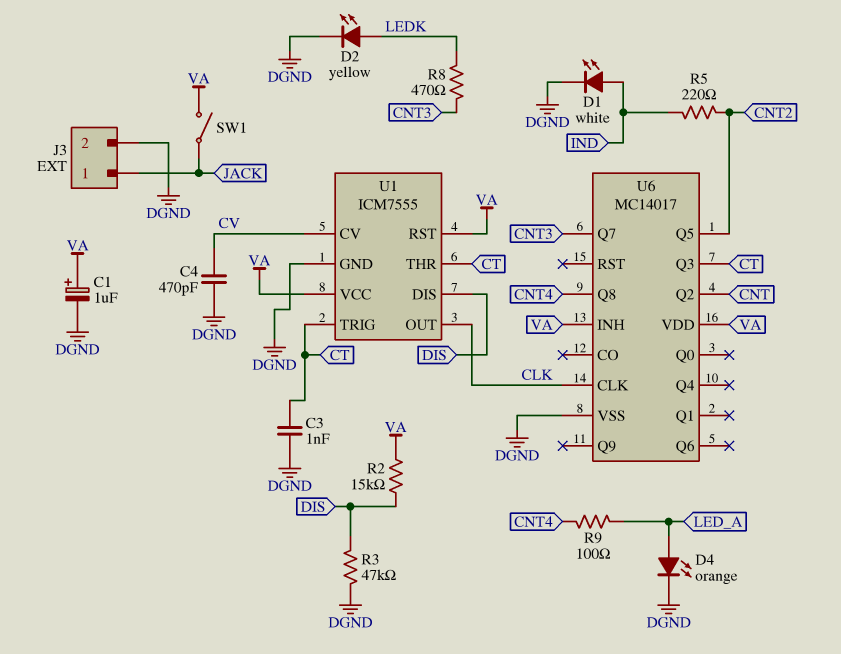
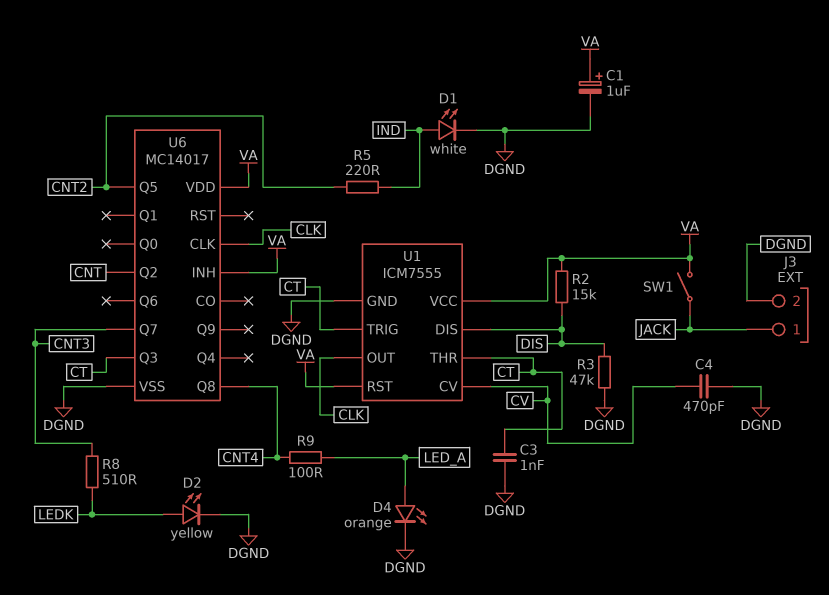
R8: 470 (CNT3, LEDK) -> 510 (CNT3, LEDK)

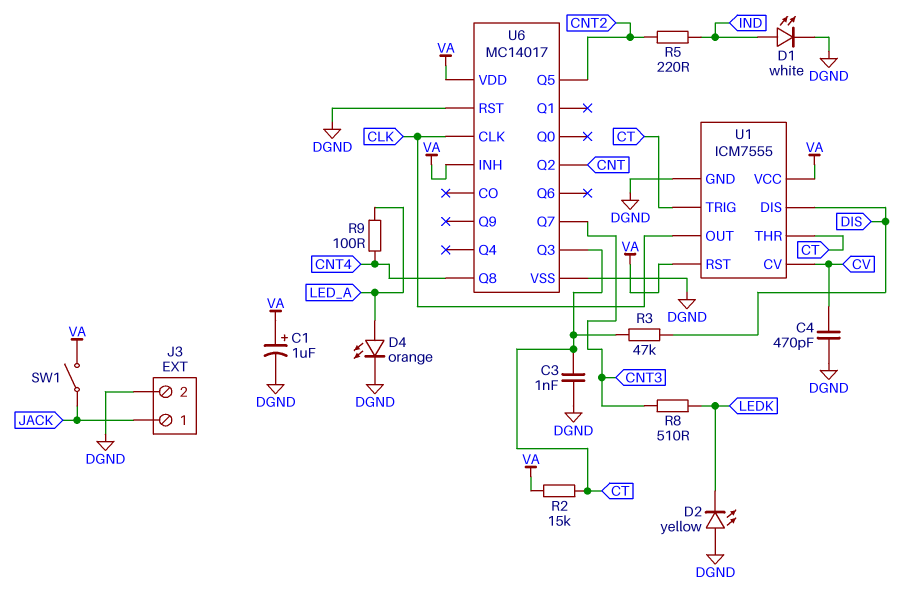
D2: LED yellow (A LEDK, K DGND) -> LED yellow (A DGND, K LEDK)
R2: 15k (DIS, VA) -> 15k (CT, VA)
R3: 47k (DGND, DIS) -> 47k (CT, DIS)
U6 pin RST: none -> DGND

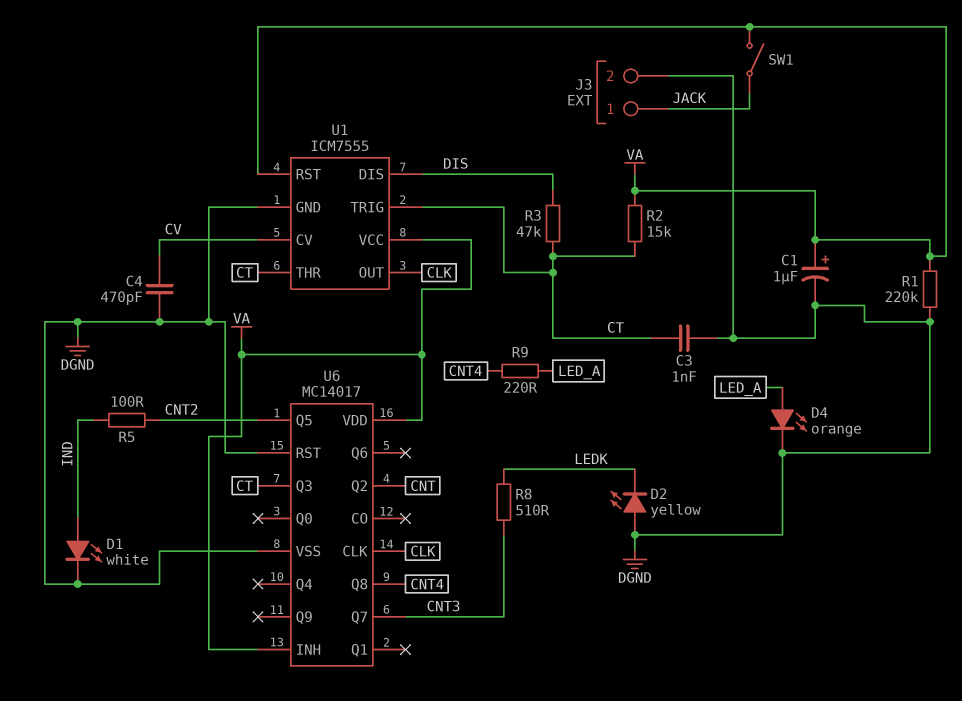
R1: none -> 220k (DGND, VA)
R5: 220 (CNT2, IND) -> 100 (CNT2, IND)
R9: 100 (CNT4, LED_A) -> 220 (CNT4, LED_A)

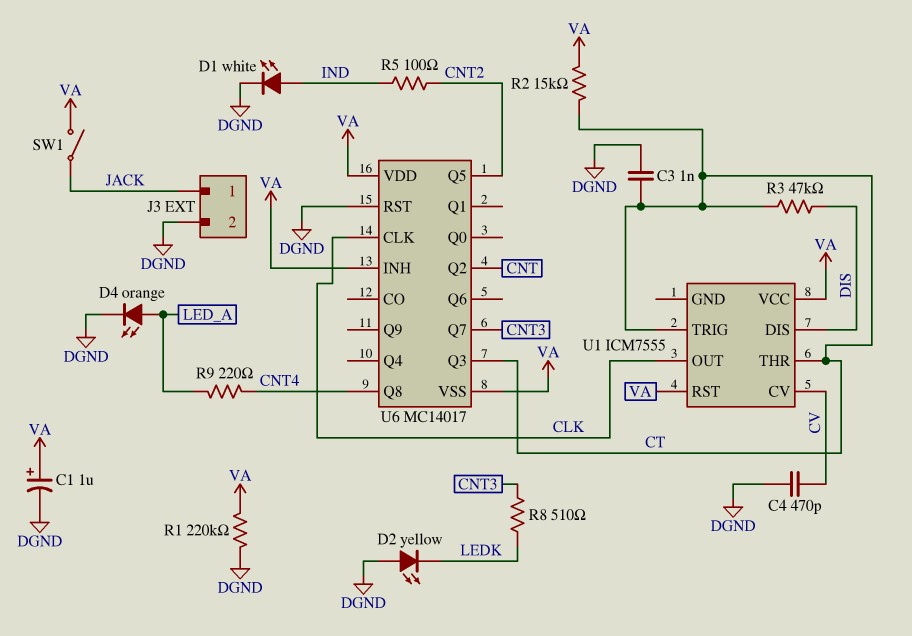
U1 pin GND: DGND -> none
U6 pin VSS: DGND -> VA

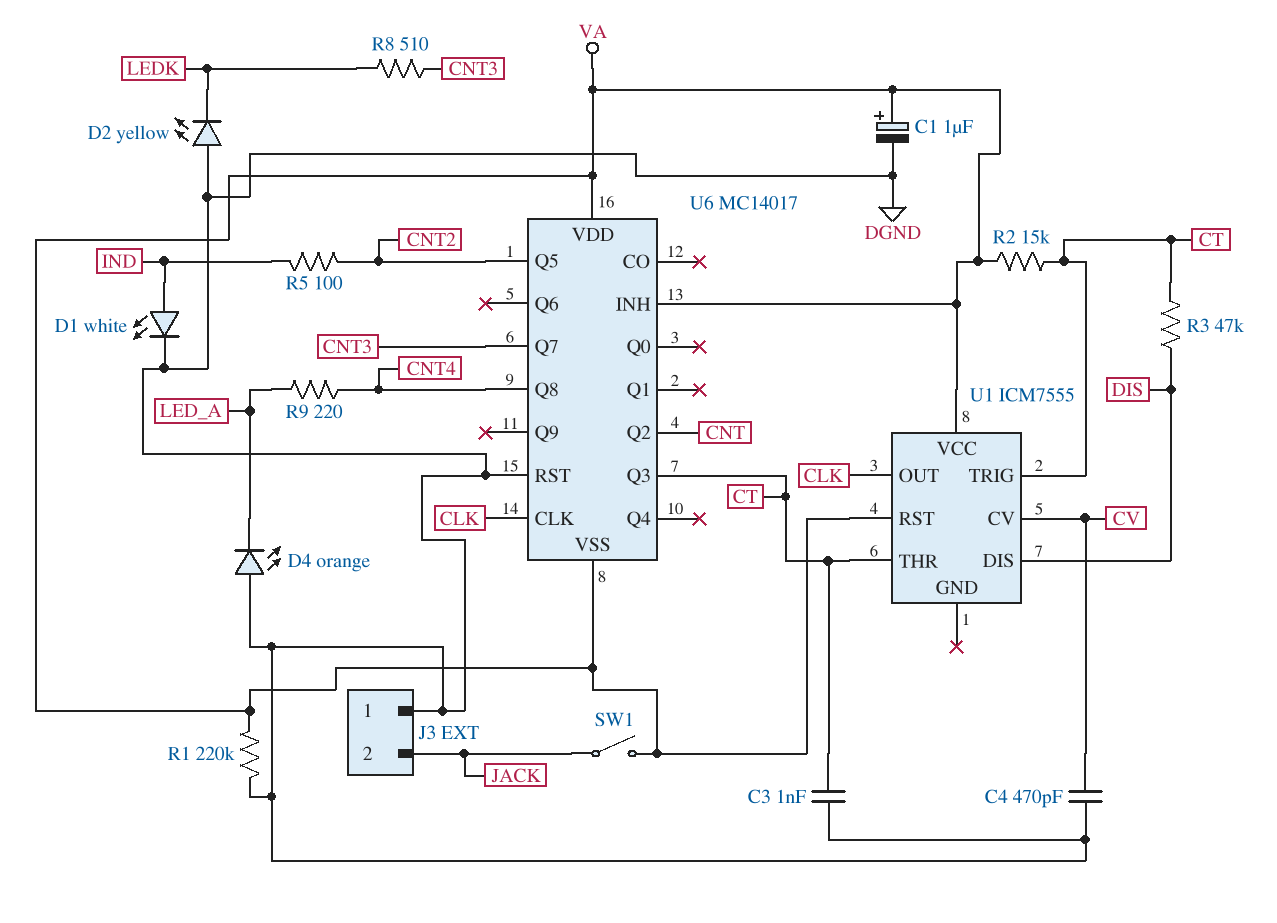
D4: LED orange (A LED_A, K DGND) -> LED orange (A DGND, K LED_A)
J3 pin 1: JACK -> DGND
J3 pin 2: DGND -> JACK

